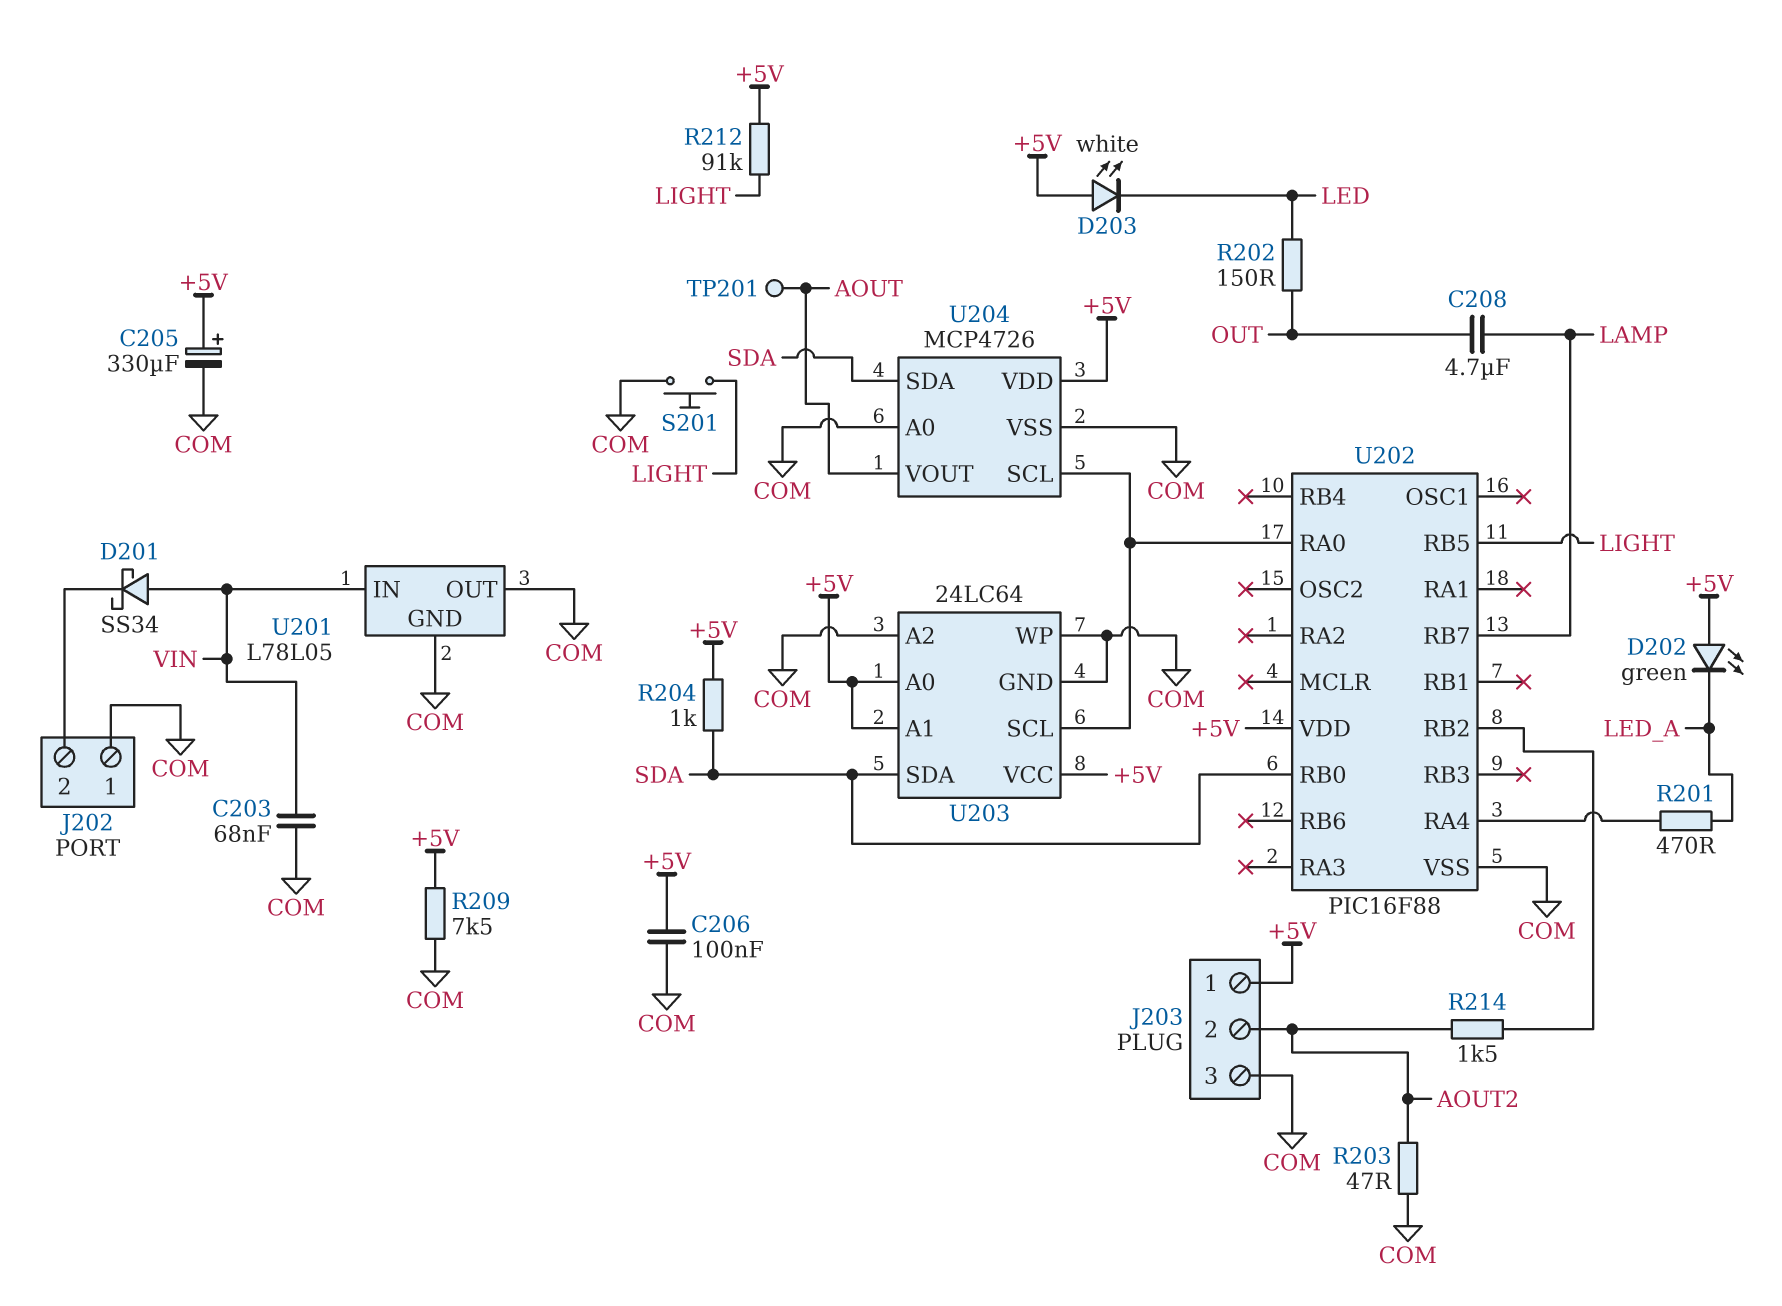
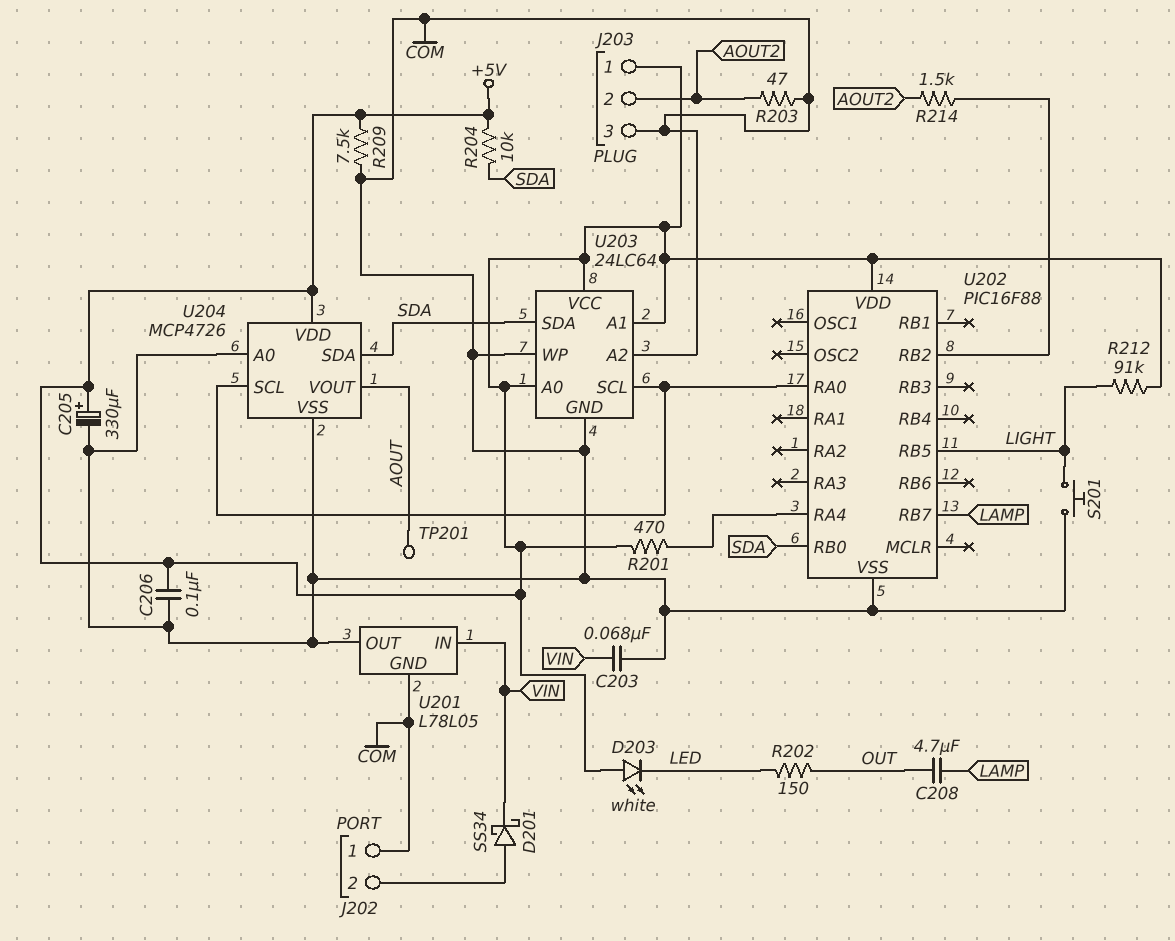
D201: schottky SS34 (A VIN, K J202/2) -> schottky SS34 (A J202/2, K VIN)
D202: LED green (A +5V, K LED_A) -> none
R201: 470 (LED_A, U202/RA4) -> 470 (+5V, U202/RA4)
R204: 1k (+5V, SDA) -> 10k (+5V, SDA)

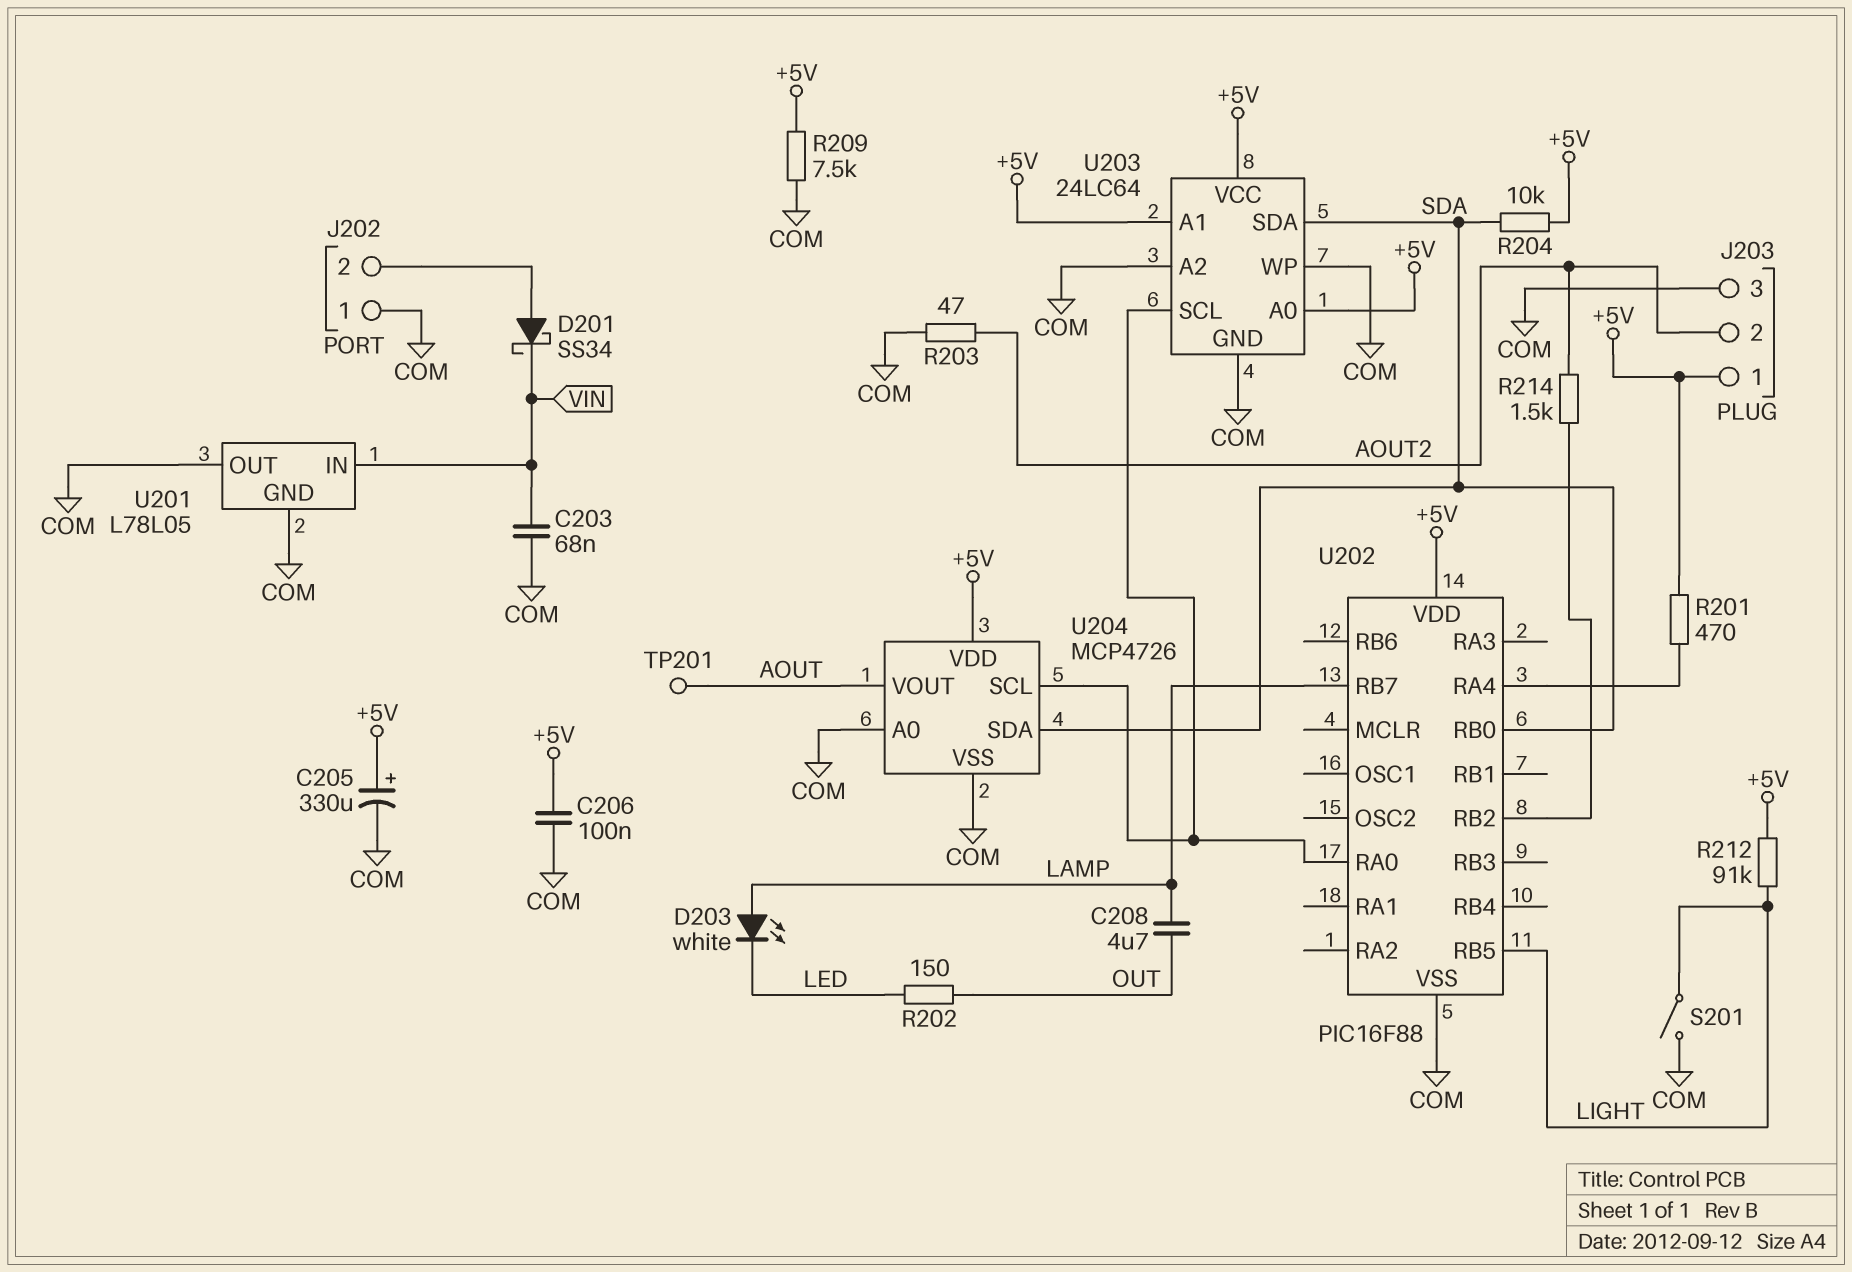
D203: LED white (A +5V, K LED) -> LED white (A LAMP, K LED)
S201: button (COM, LIGHT) -> switch (COM, LIGHT)

